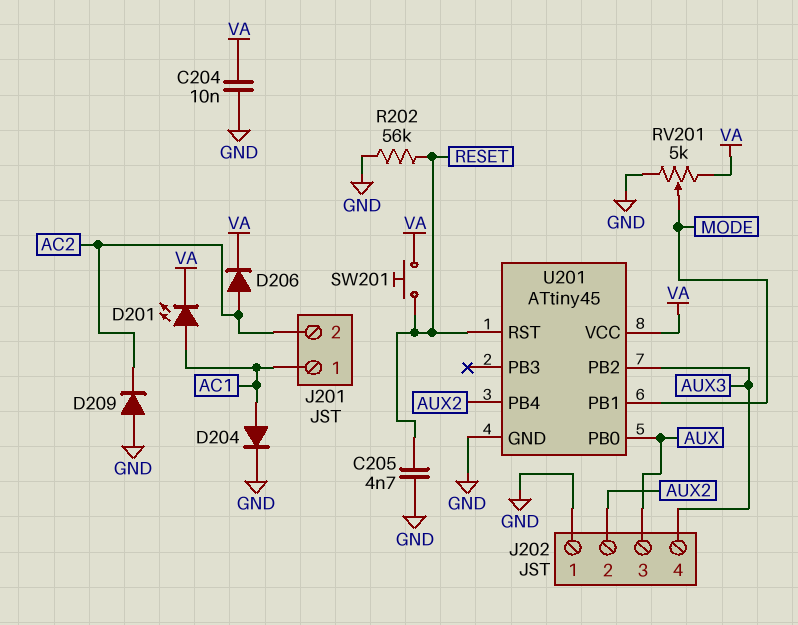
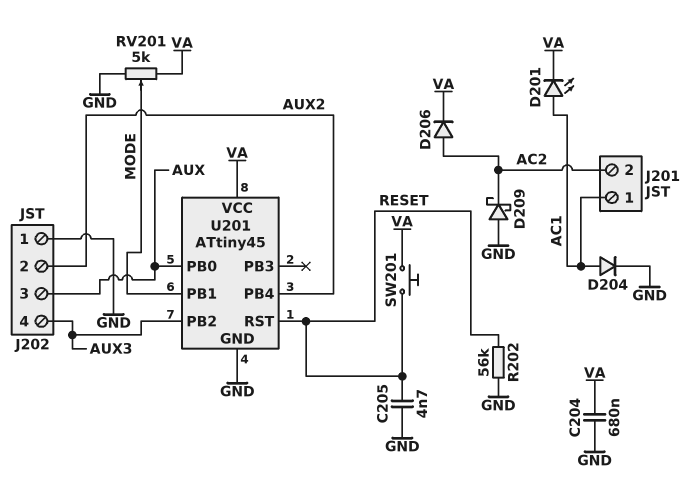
C204: 10nF (GND, VA) -> 680nF (GND, VA)
D209: diode (A GND, K AC2) -> schottky (A GND, K AC2)

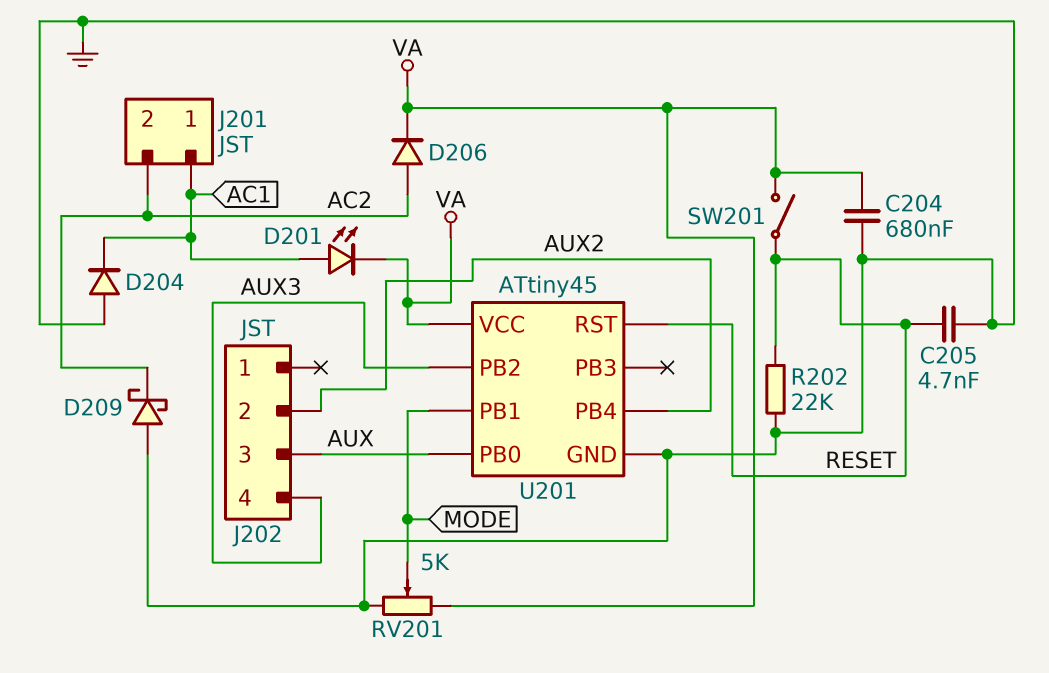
D204: diode (A AC1, K GND) -> diode (A GND, K AC1)
J202 pin 1: GND -> none
R202: 56k (GND, RESET) -> 22k (GND, RESET)
SW201: button (RESET, VA) -> switch (RESET, VA)

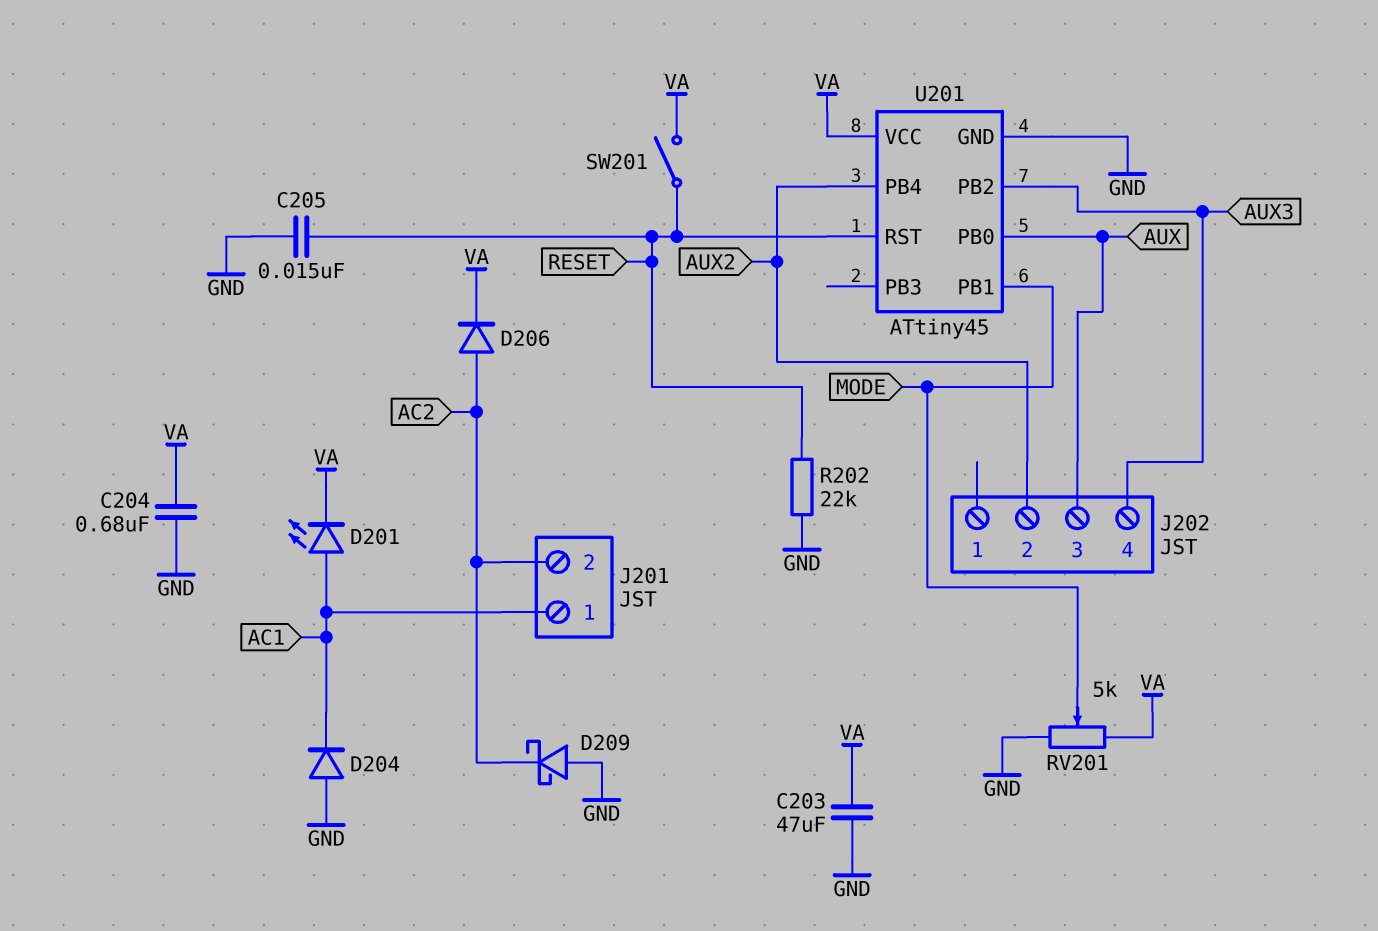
C203: none -> 47uF (GND, VA)
C205: 4.7nF (GND, RESET) -> 15nF (GND, RESET)

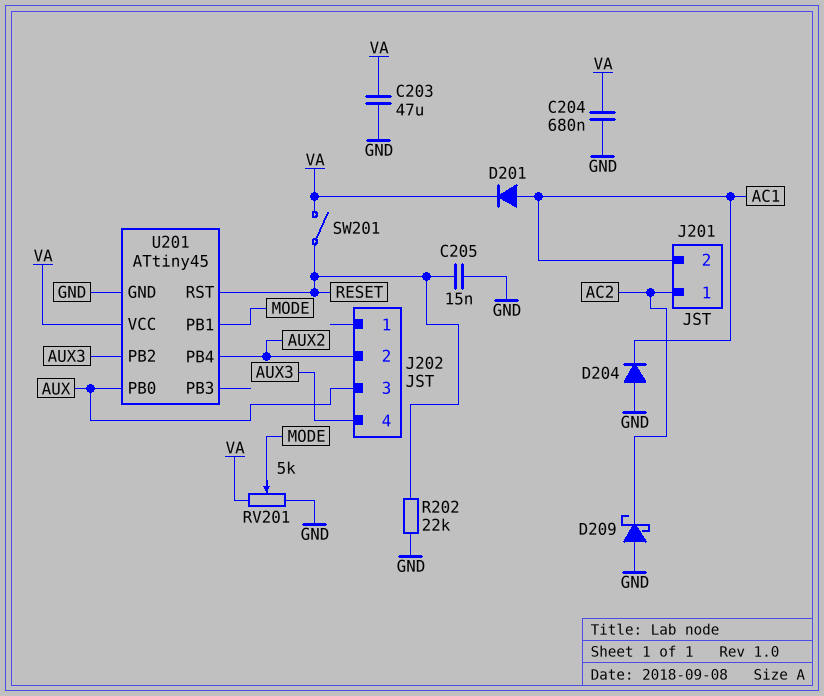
D201: LED (A AC1, K VA) -> diode (A AC1, K VA)
D206: diode (A AC2, K VA) -> none
J201 pin 1: AC1 -> AC2
J201 pin 2: AC2 -> AC1

